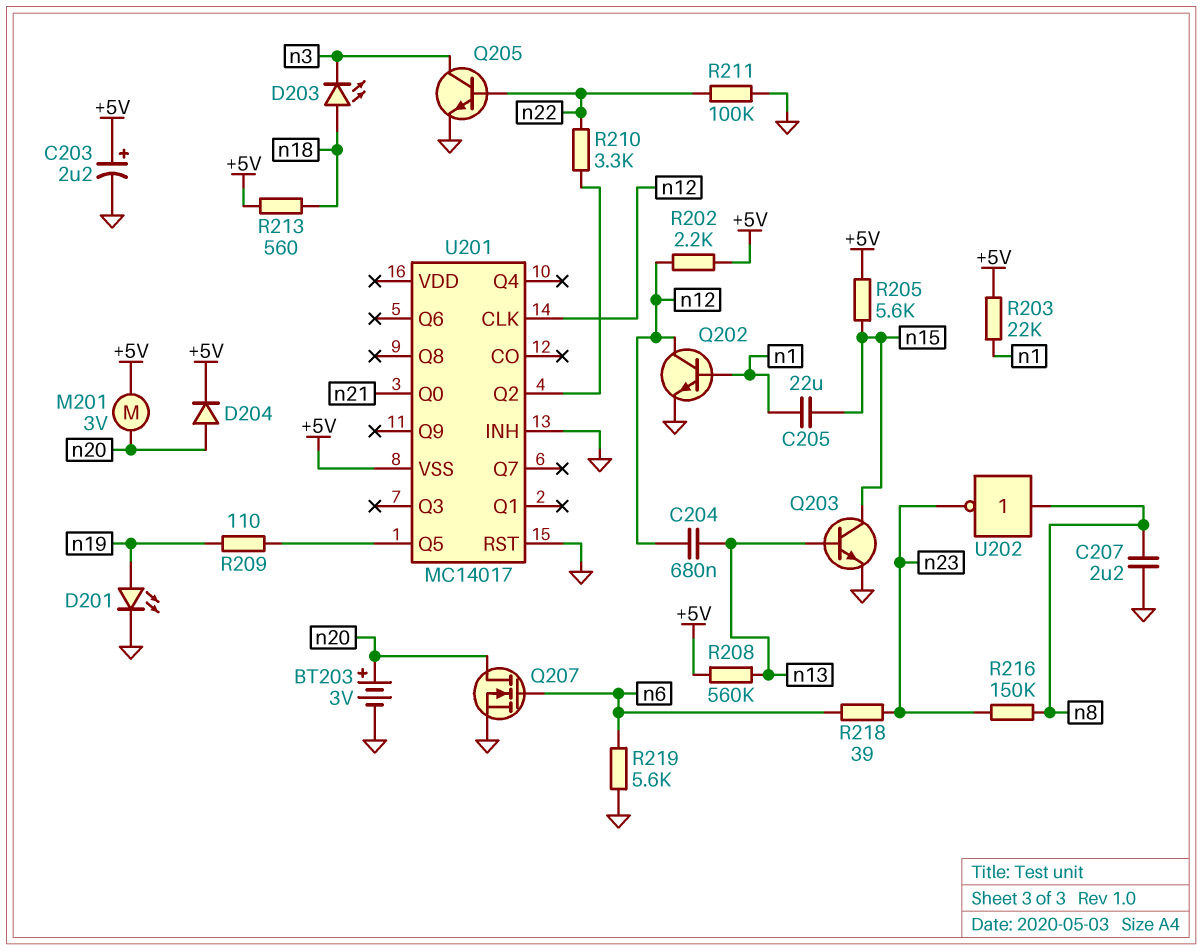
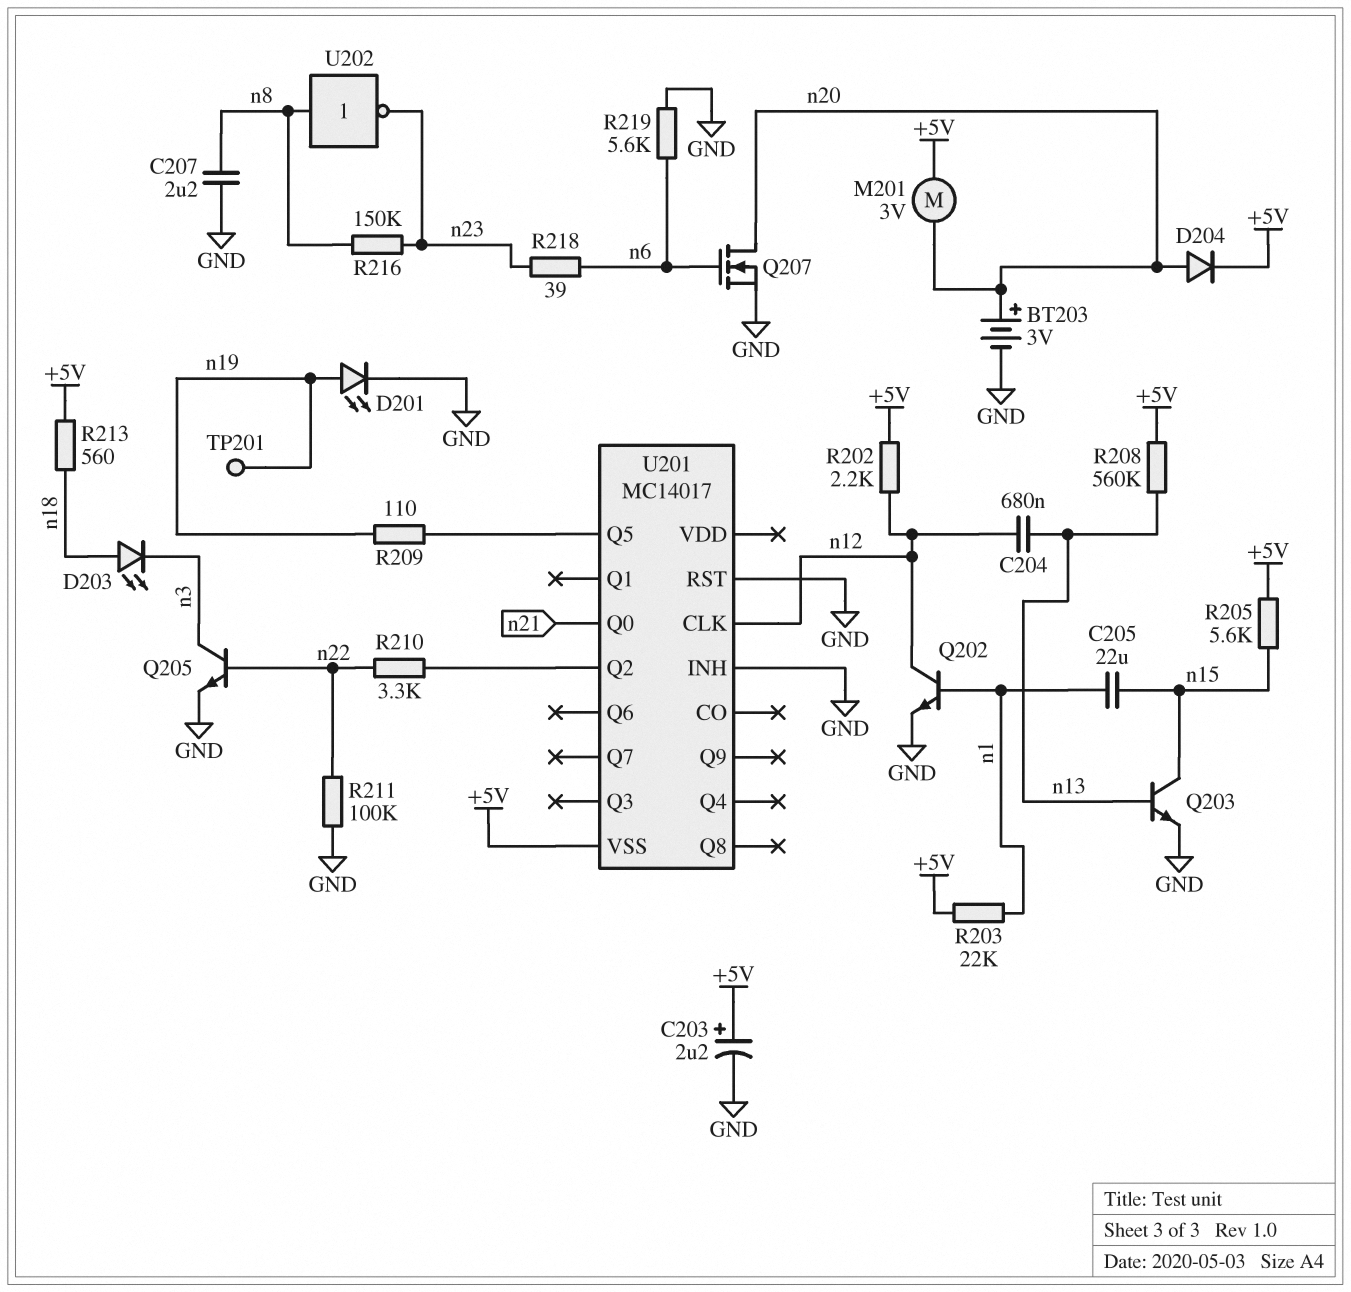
TP201: none -> test point (n19)

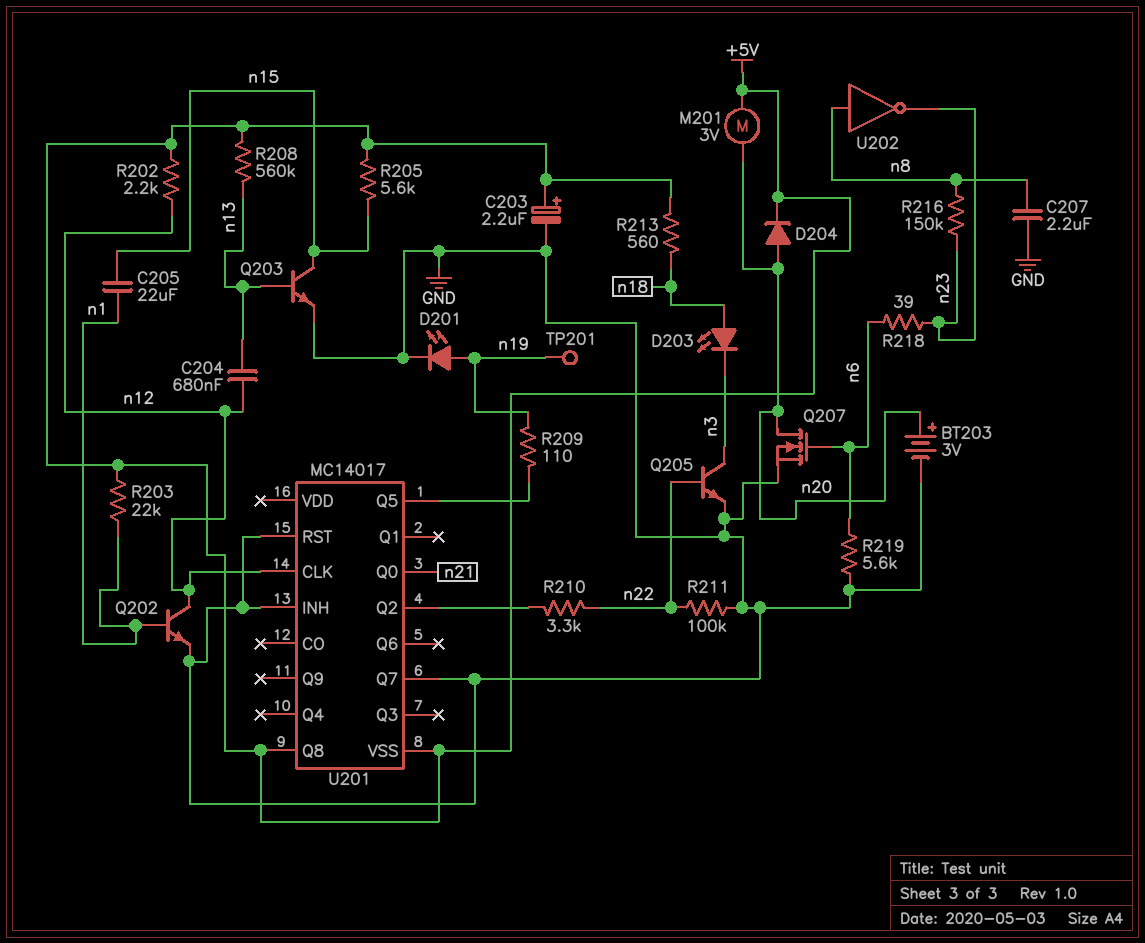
U201 pin Q7: none -> GND
U201 pin Q8: none -> +5V

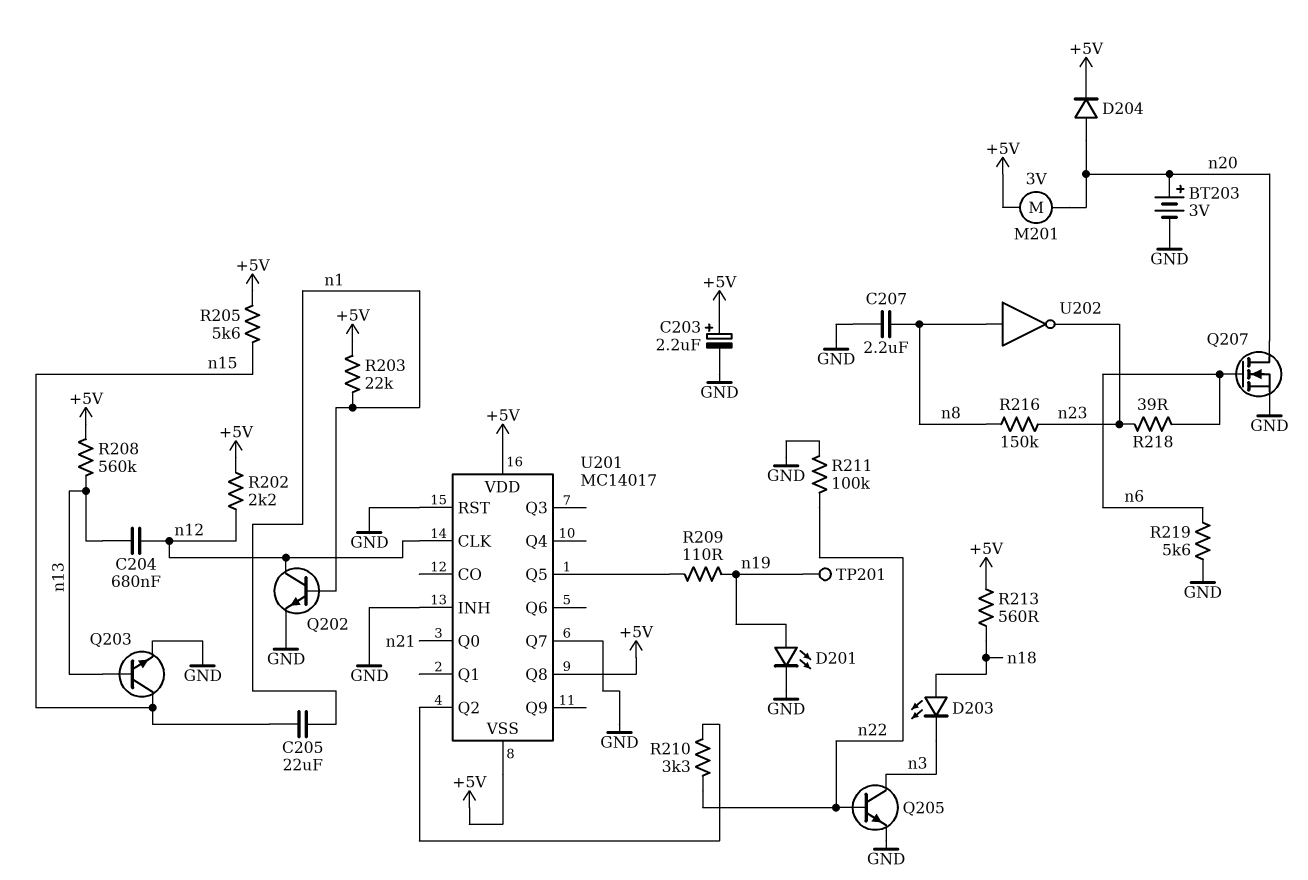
U201 pin VDD: none -> +5V

